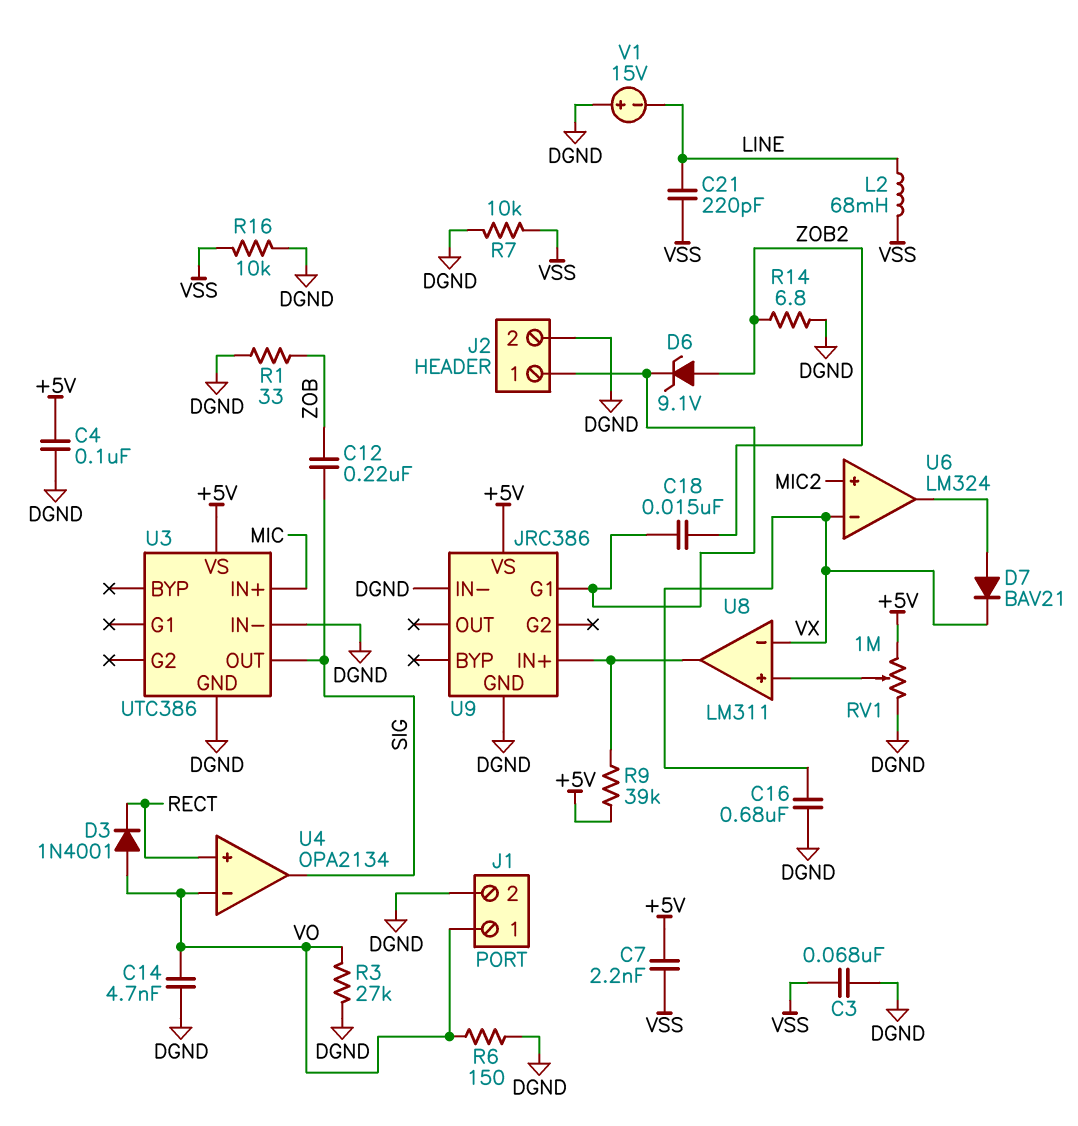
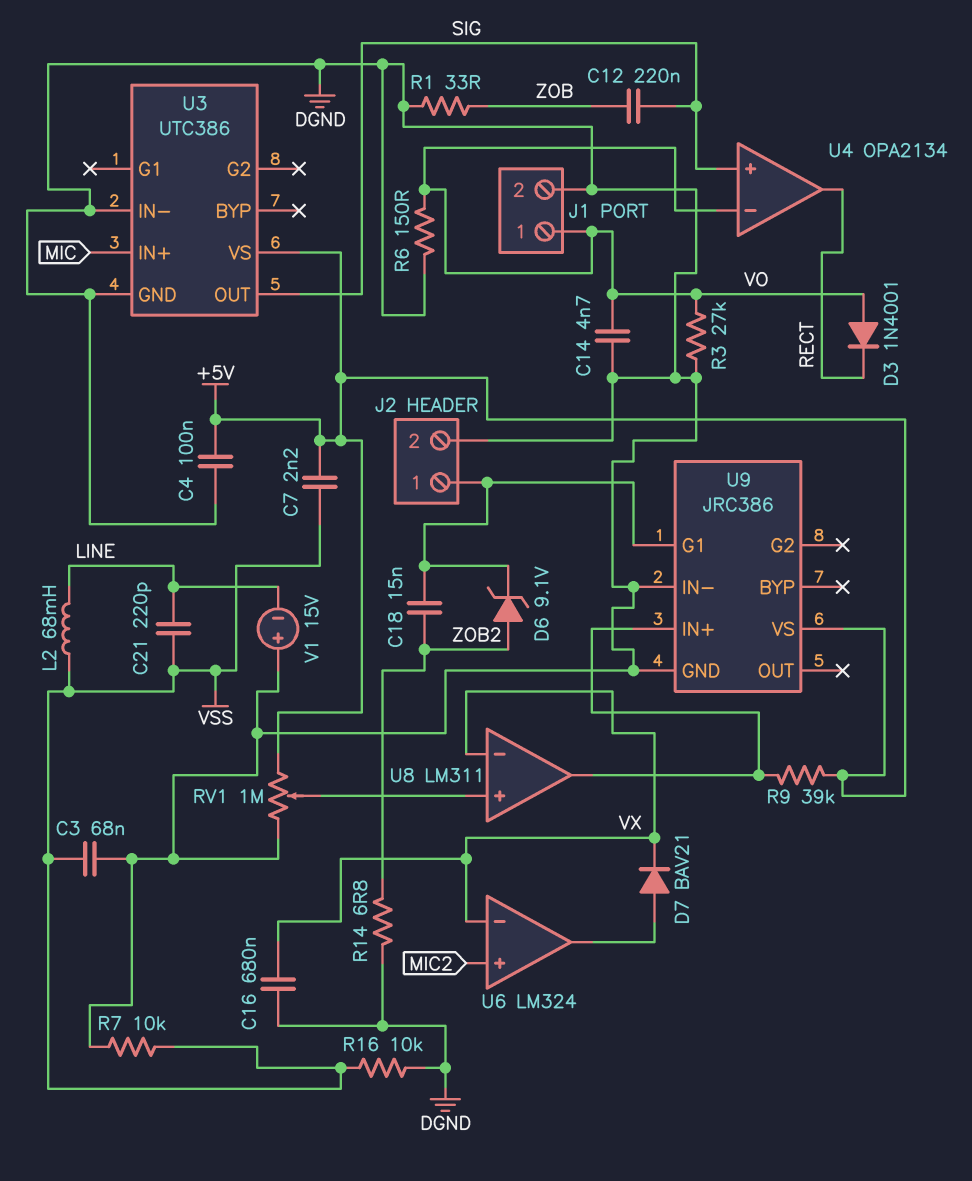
U4 pin in+: RECT -> SIG
U4 pin out: SIG -> RECT

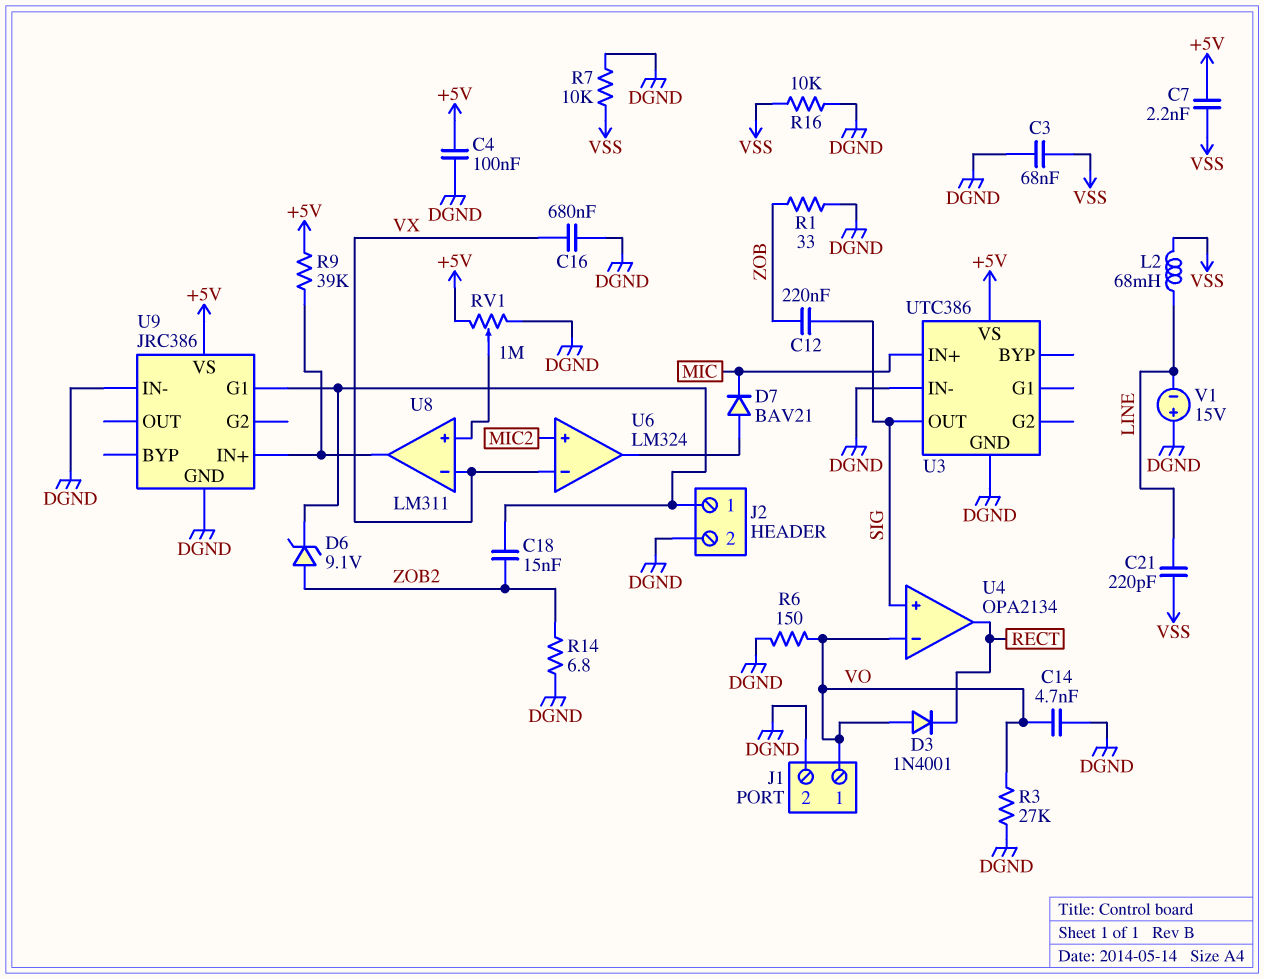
D7: diode BAV21 (A U6/out, K VX) -> diode BAV21 (A U6/out, K MIC)

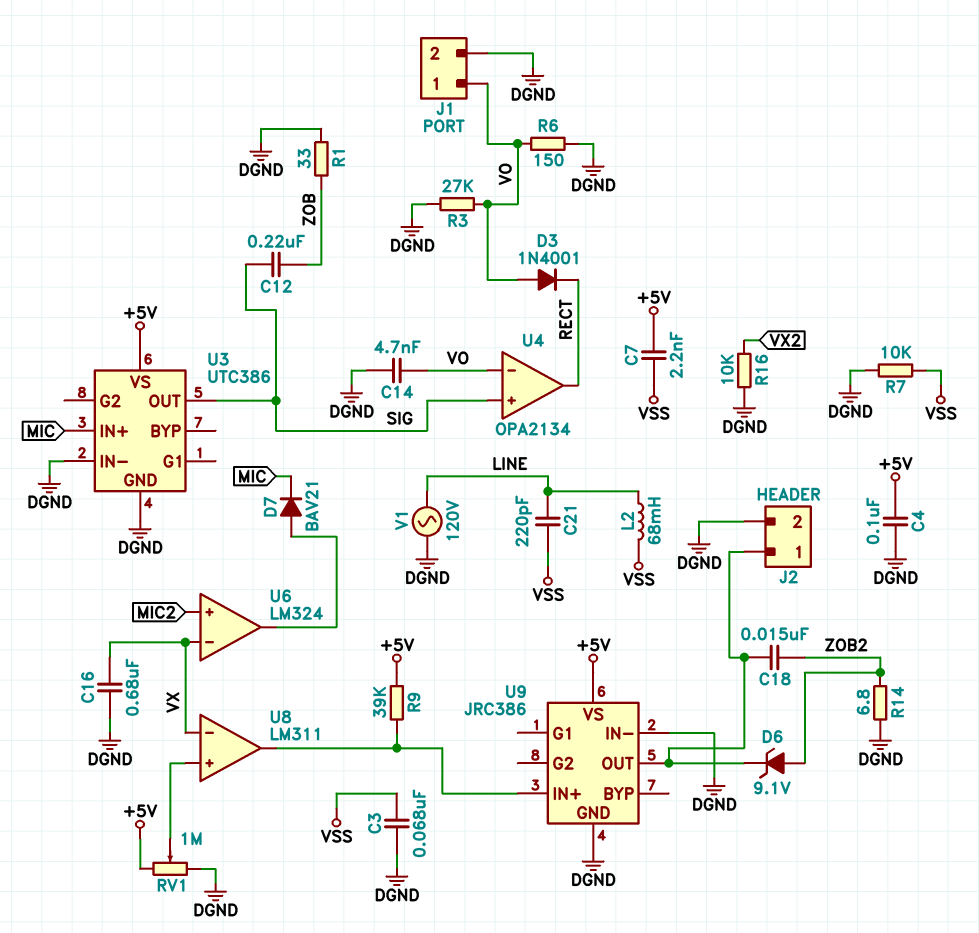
R16: 10k (DGND, VSS) -> 10k (DGND, VX2)
U9 pin G1: J2/1 -> none
U9 pin OUT: none -> J2/1
V1: 15V (plus DGND, minus LINE) -> AC 120V (DGND, LINE)

